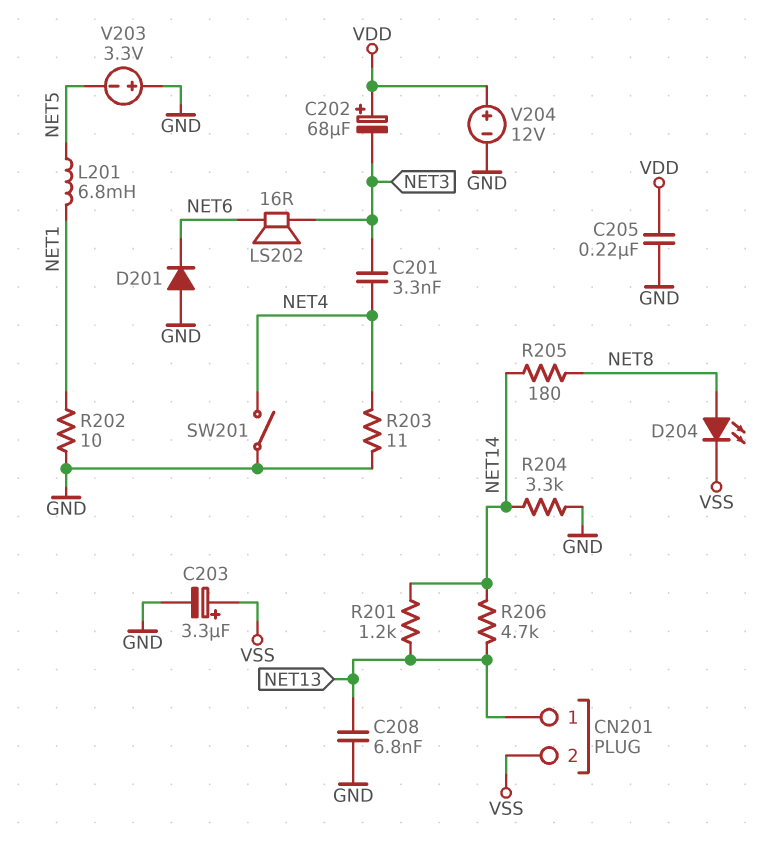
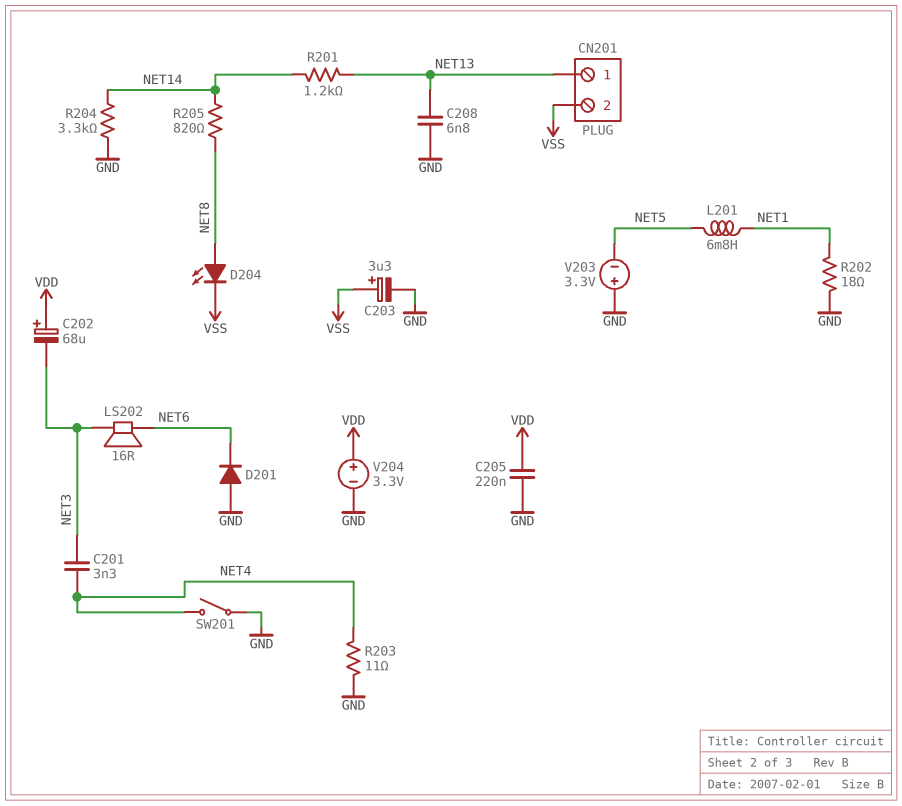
R202: 10 (GND, NET1) -> 18 (GND, NET1)
R205: 180 (NET8, NET14) -> 820 (NET8, NET14)
R206: 4.7k (NET13, NET14) -> none
V204: 12V (plus VDD, minus GND) -> 3.3V (plus VDD, minus GND)

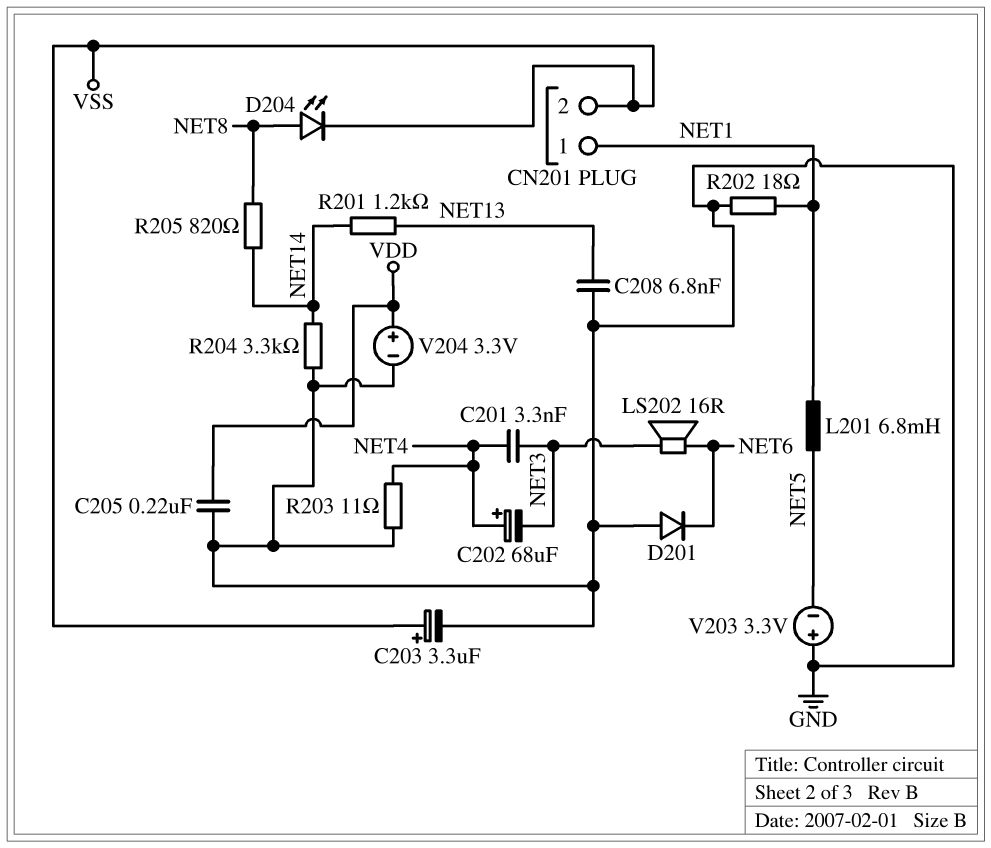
C202: 68uF (plus VDD, minus NET3) -> 68uF (plus NET4, minus NET3)
CN201 pin 1: NET13 -> NET1
SW201: switch (GND, NET4) -> none

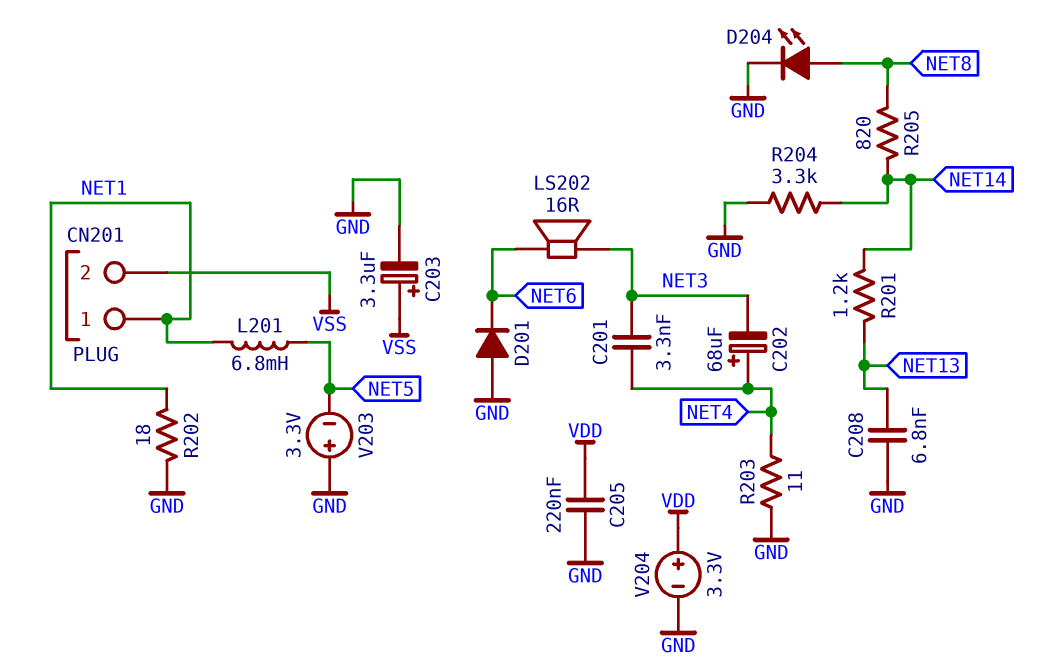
D204: LED (A NET8, K VSS) -> LED (A NET8, K GND)

